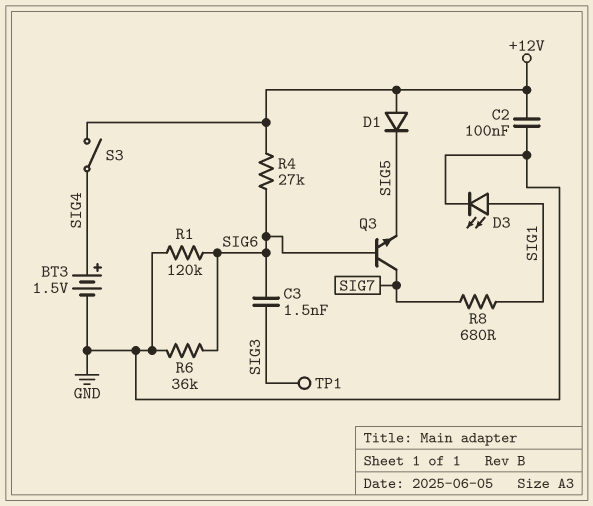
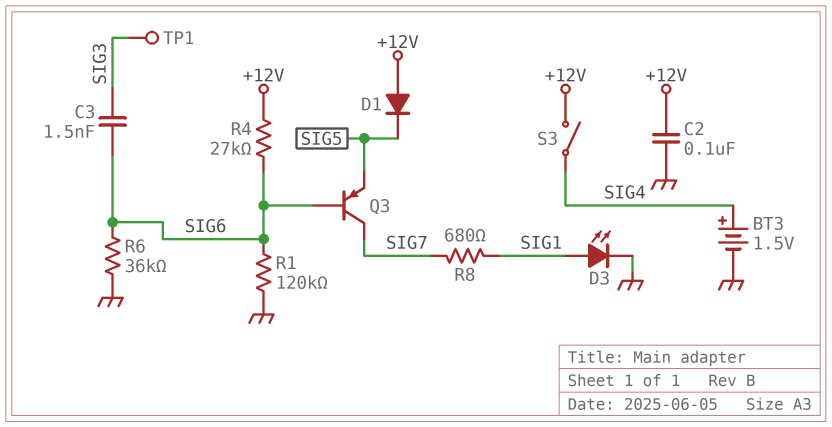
Q3: NPN (B SIG6, C SIG7, E SIG5) -> PNP (B SIG6, C SIG7, E SIG5)

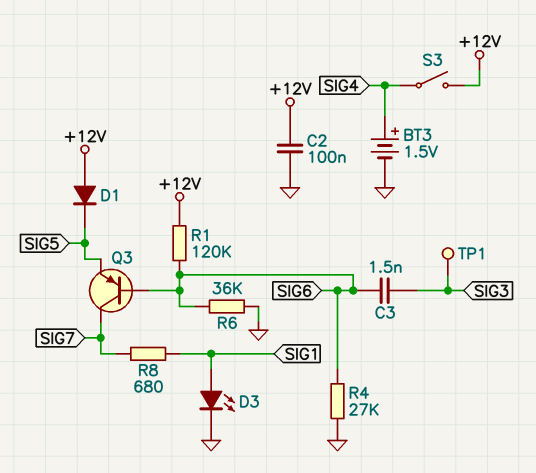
R1: 120k (GND, SIG6) -> 120k (+12V, SIG6)
R4: 27k (+12V, SIG6) -> 27k (GND, SIG6)

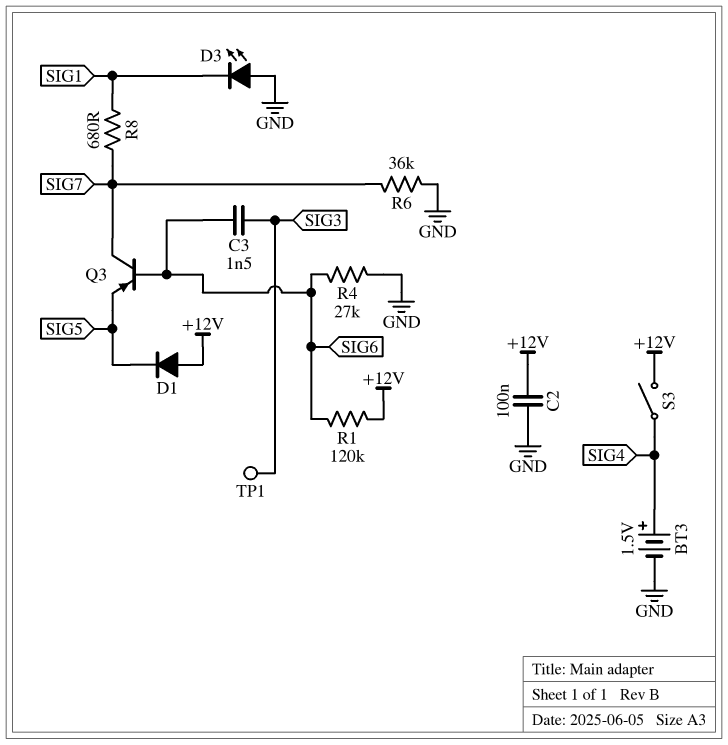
D3: LED (A SIG1, K GND) -> LED (A GND, K SIG1)
R6: 36k (GND, SIG6) -> 36k (GND, SIG7)

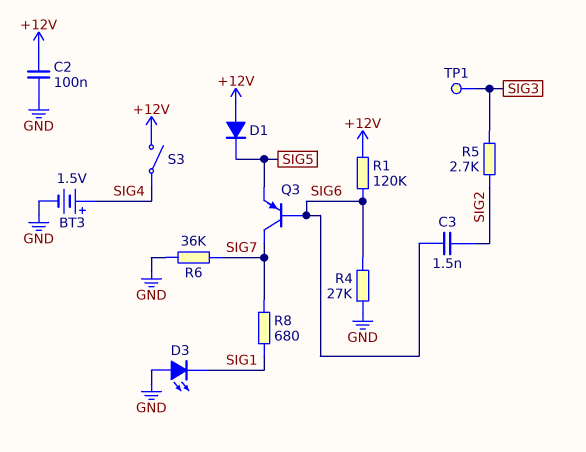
C3: 1.5nF (SIG3, SIG6) -> 1.5nF (SIG2, SIG6)
R5: none -> 2.7k (SIG2, SIG3)

